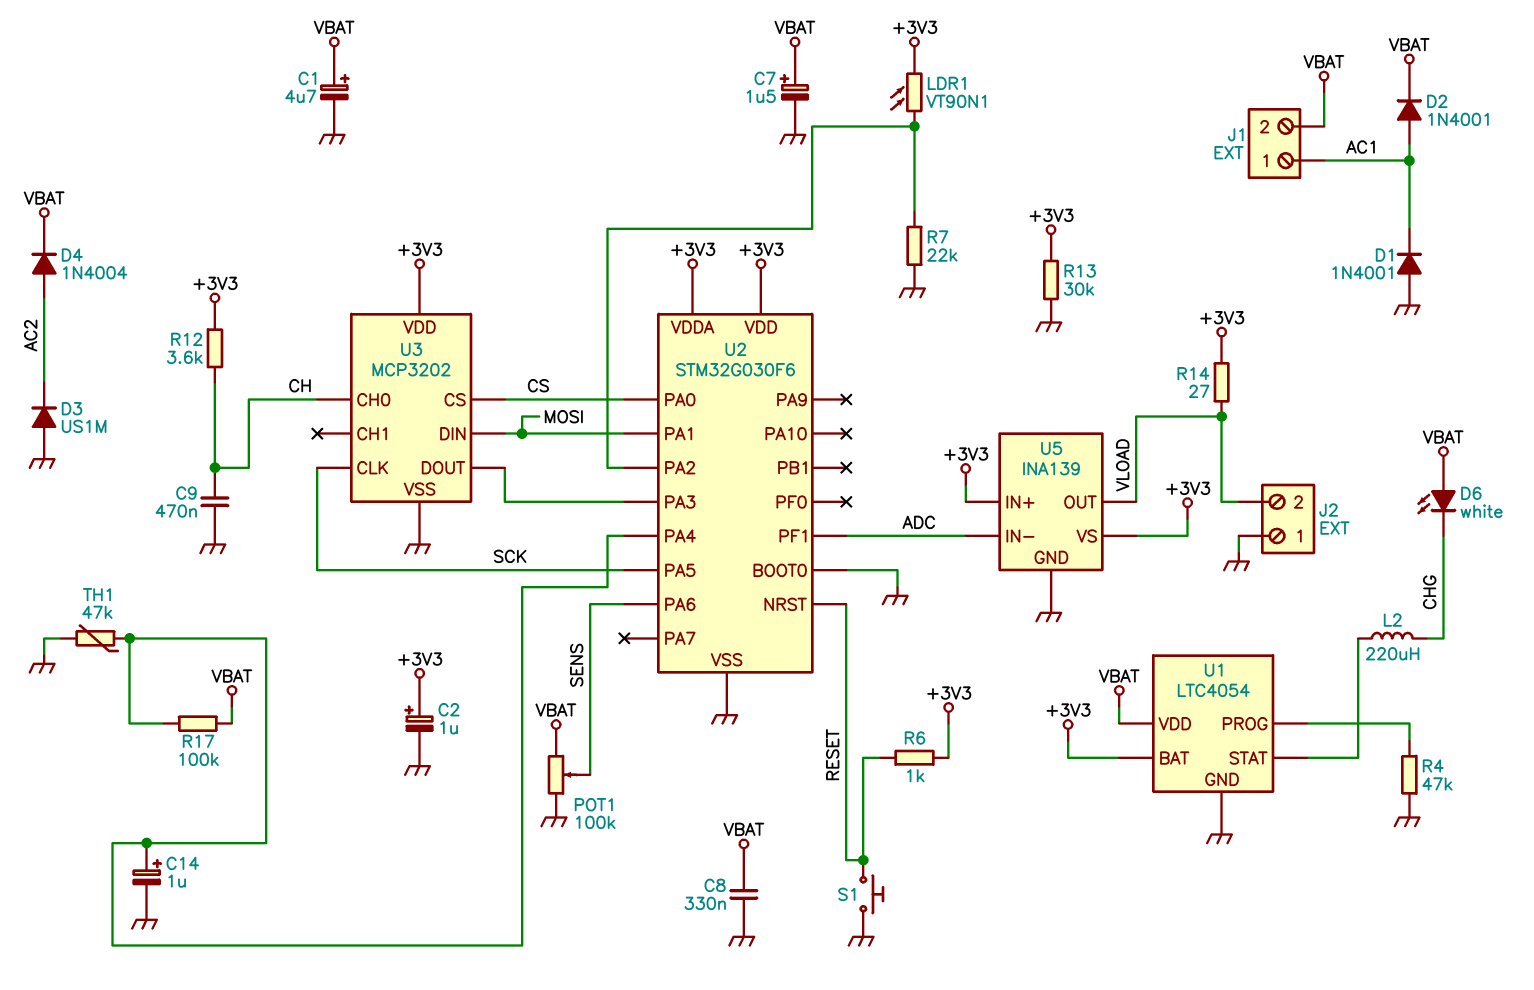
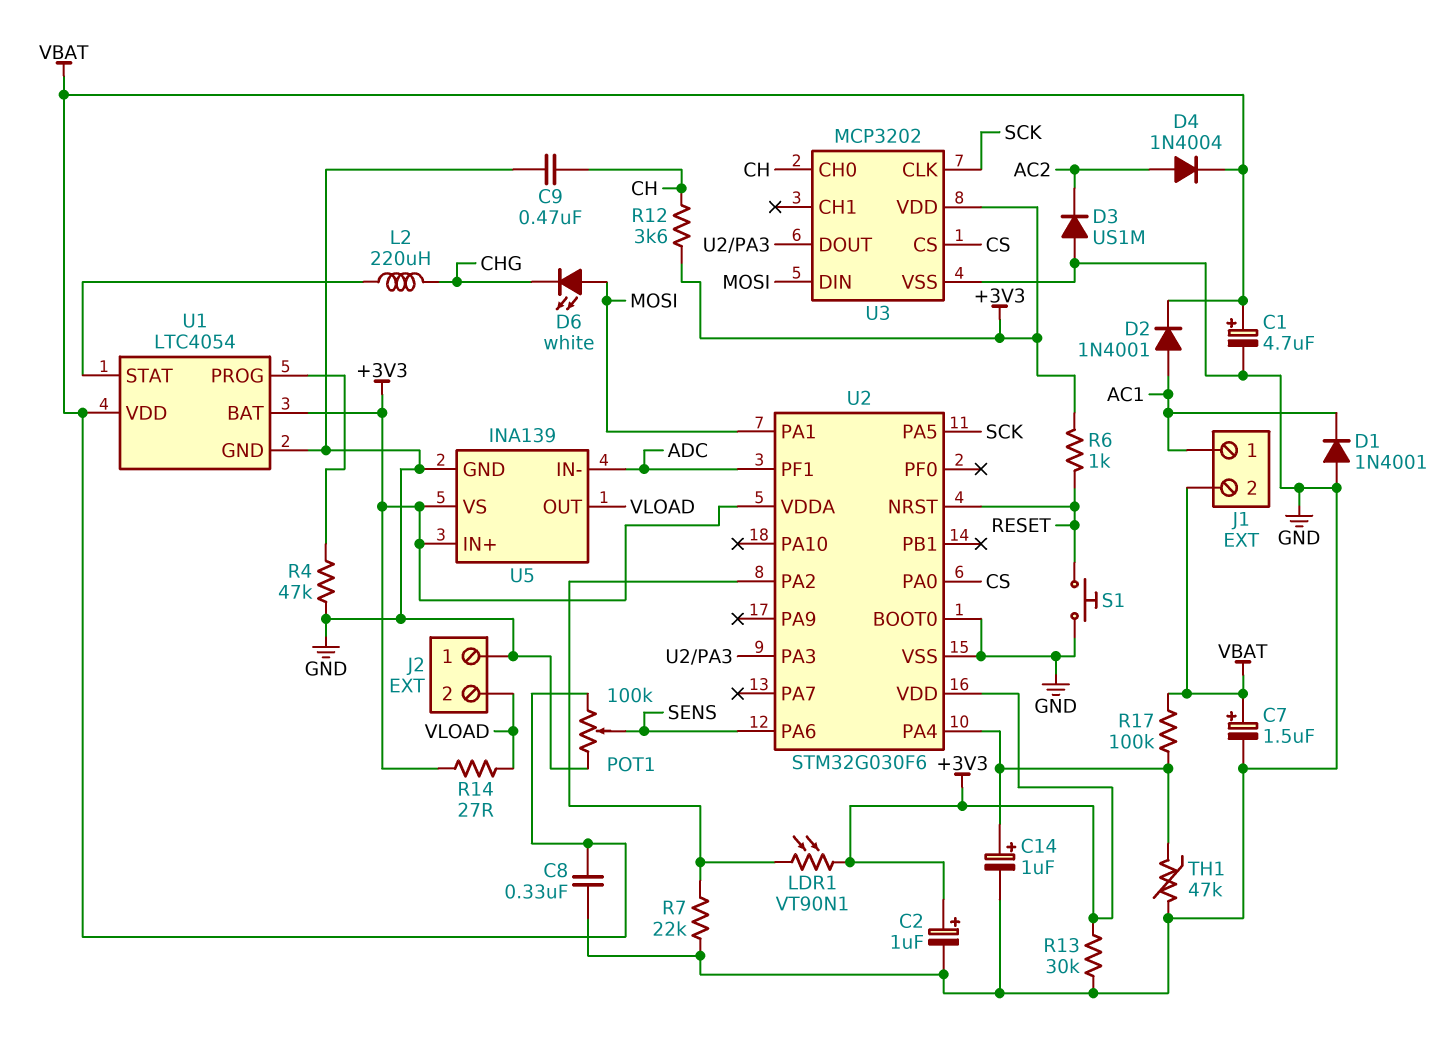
D6: LED white (A VBAT, K CHG) -> LED white (A MOSI, K CHG)

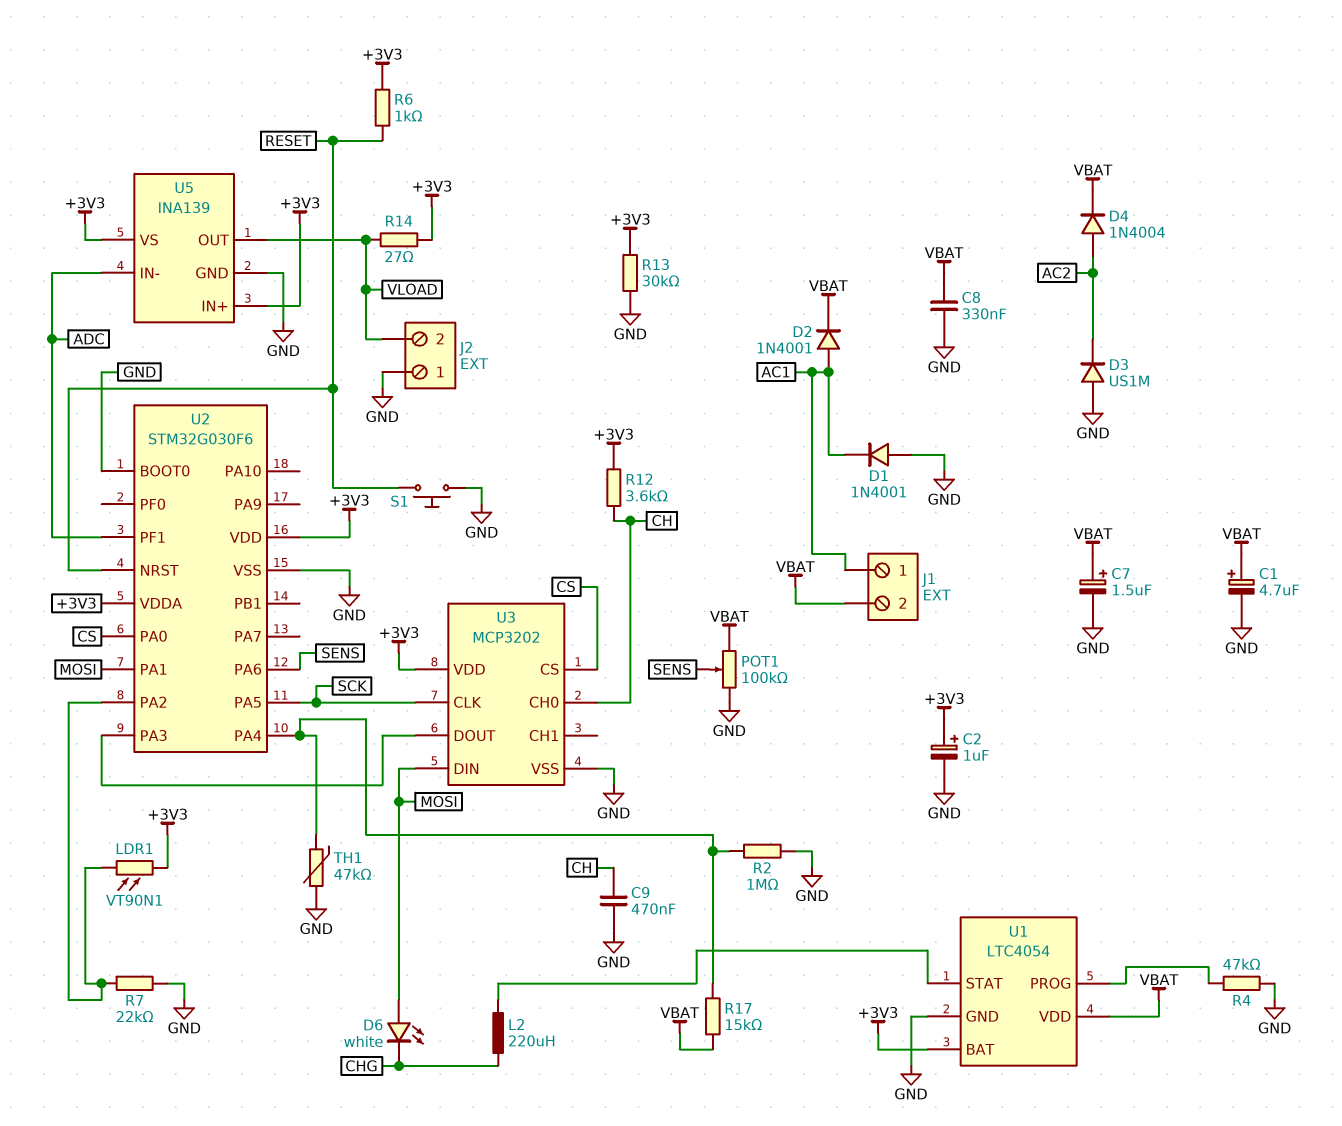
C14: 1uF (plus U2/PA4, minus GND) -> none
R2: none -> 1M (GND, U2/PA4)
R17: 100k (U2/PA4, VBAT) -> 15k (U2/PA4, VBAT)

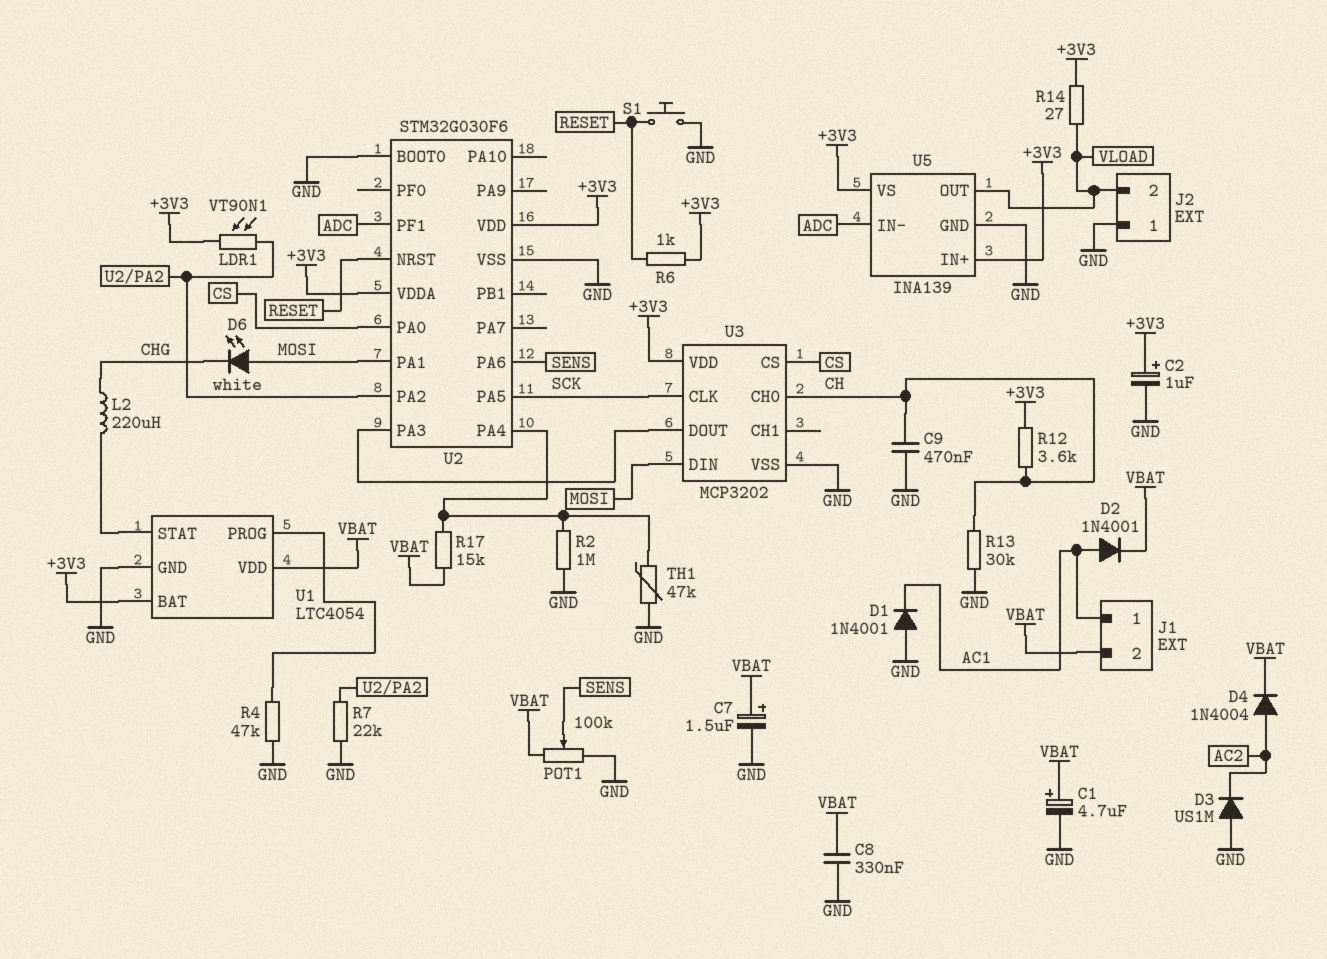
R13: 30k (+3V3, GND) -> 30k (CH, GND)

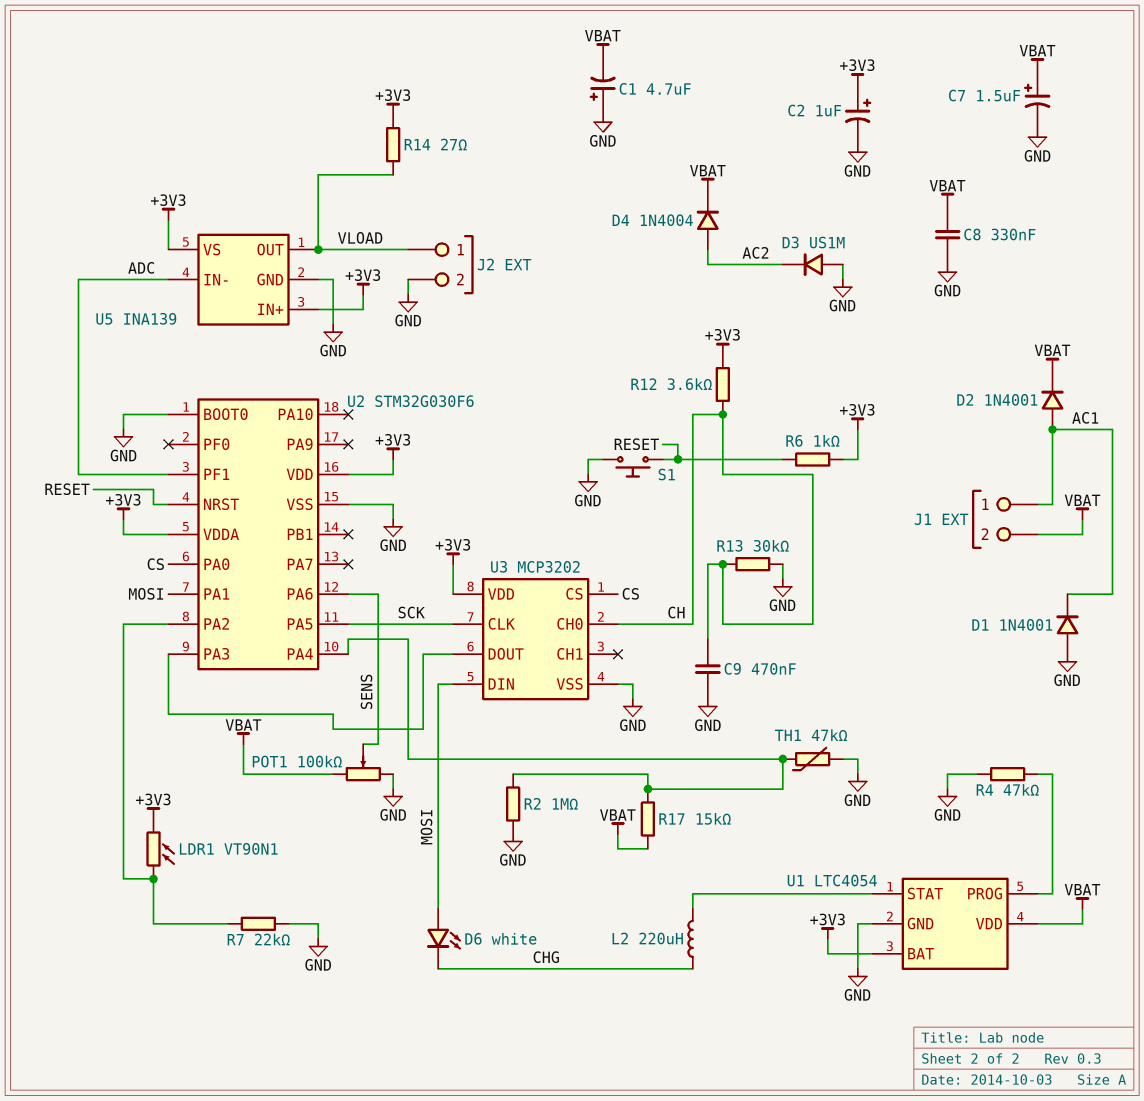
C1: 4.7uF (plus VBAT, minus GND) -> 4.7uF (plus GND, minus VBAT)
J2 pin 1: GND -> VLOAD
J2 pin 2: VLOAD -> GND

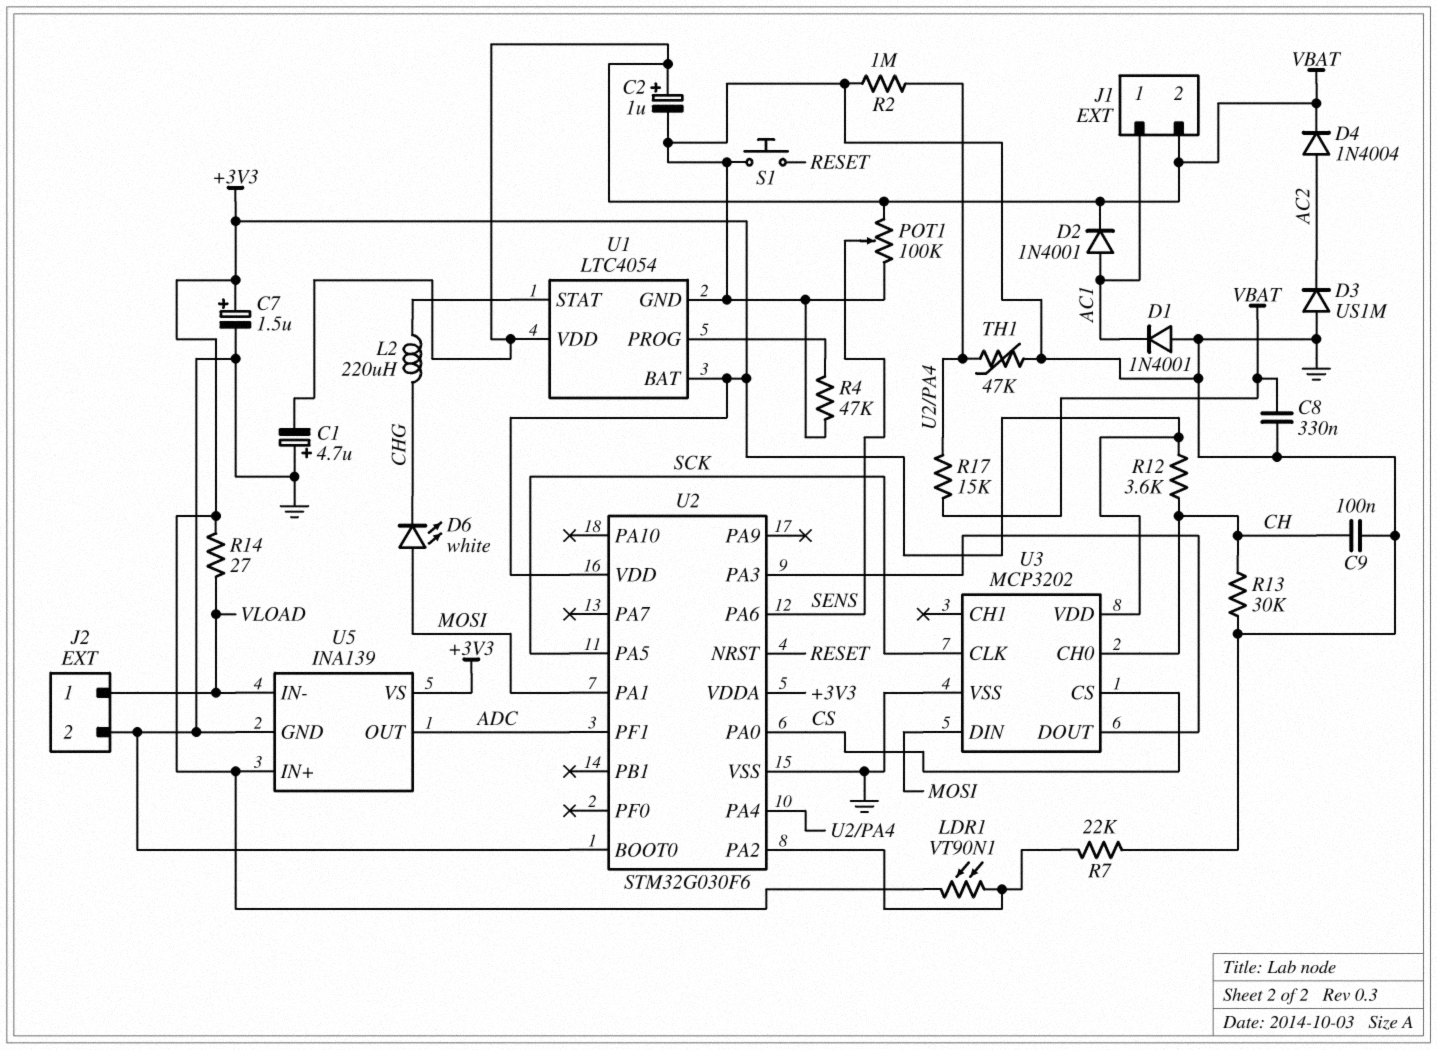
C2: 1uF (plus +3V3, minus GND) -> 1uF (plus VBAT, minus GND)
C7: 1.5uF (plus VBAT, minus GND) -> 1.5uF (plus +3V3, minus GND)
C9: 470nF (CH, GND) -> 100nF (CH, GND)
R6: 1k (+3V3, RESET) -> none
U5 pin IN-: ADC -> VLOAD
U5 pin OUT: VLOAD -> ADC

